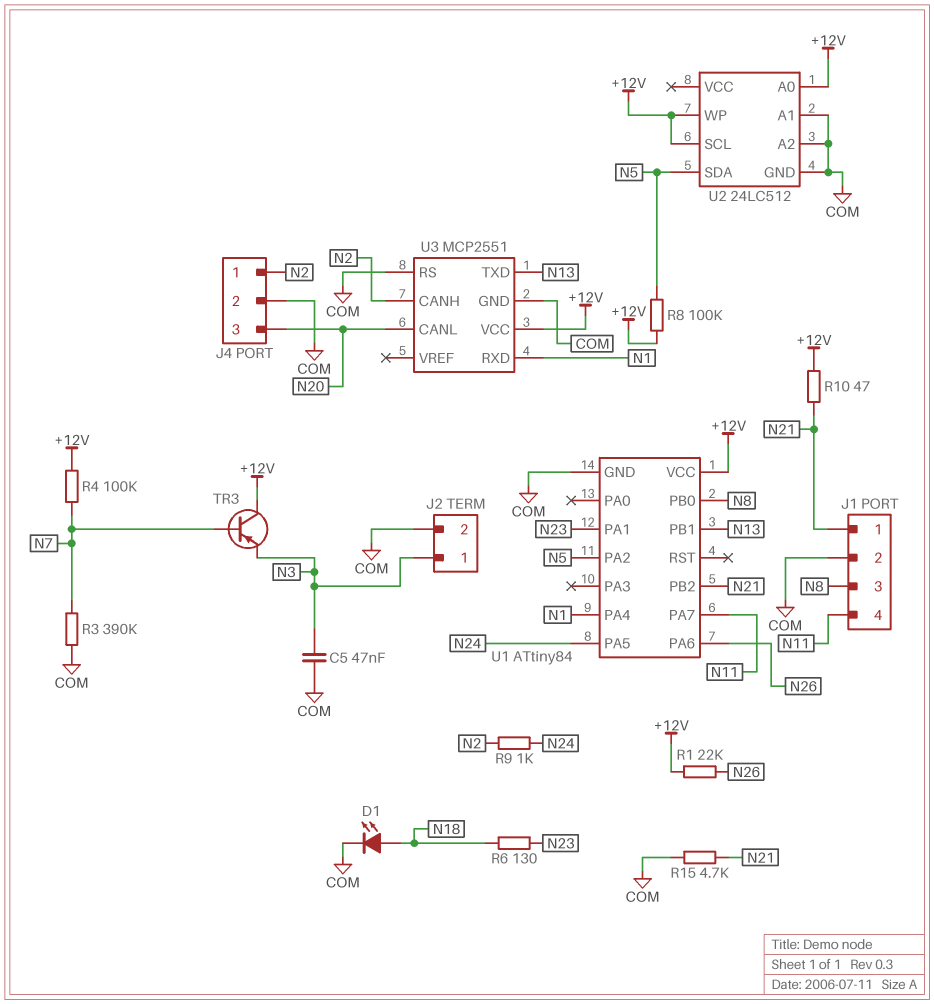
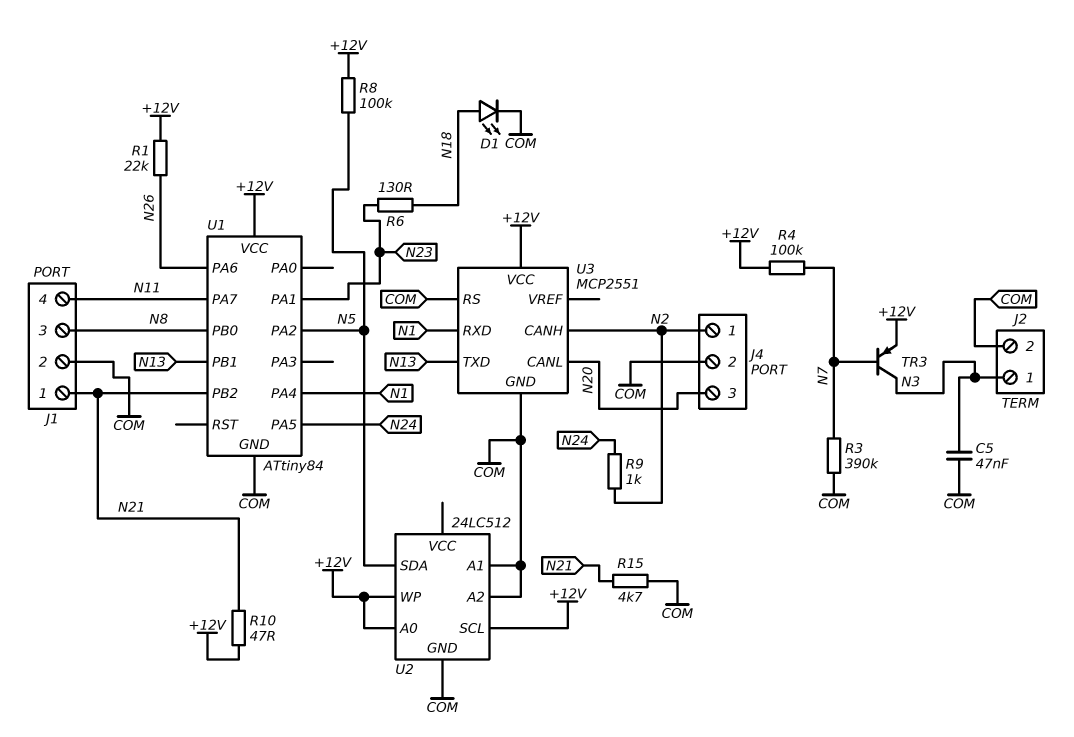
TR3: PNP (B N7, C +12V, E N3) -> PNP (B N7, C N3, E +12V)

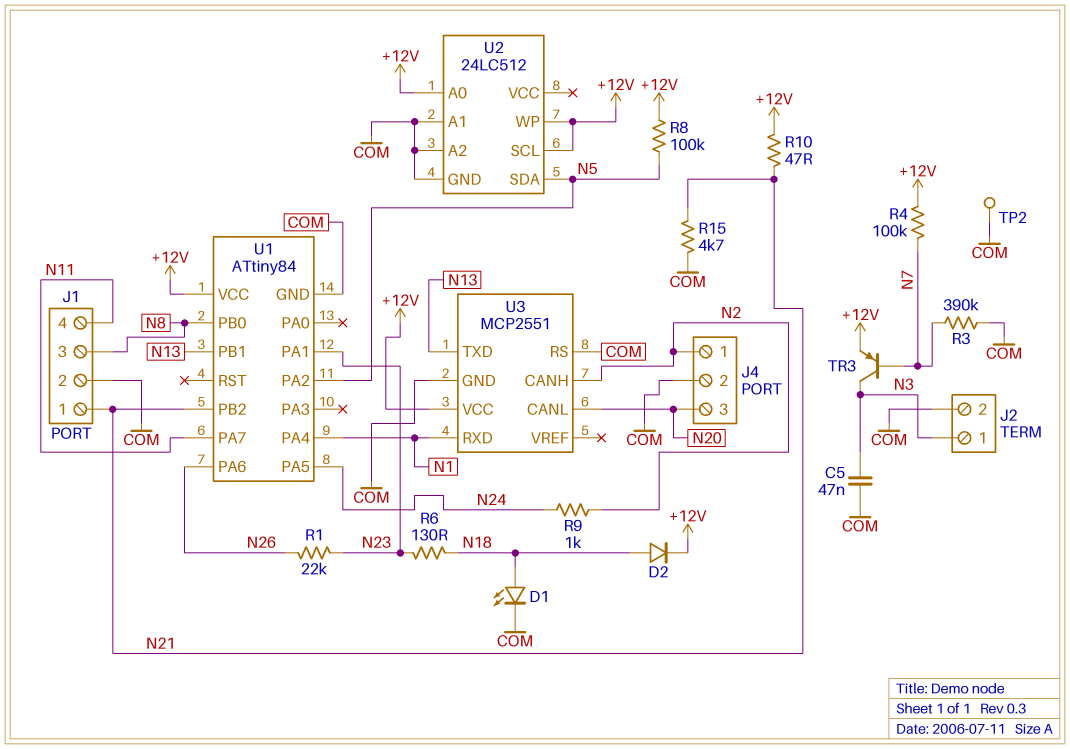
D2: none -> diode (A N18, K +12V)
R1: 22k (+12V, N26) -> 22k (N23, N26)
TP2: none -> test point (COM)

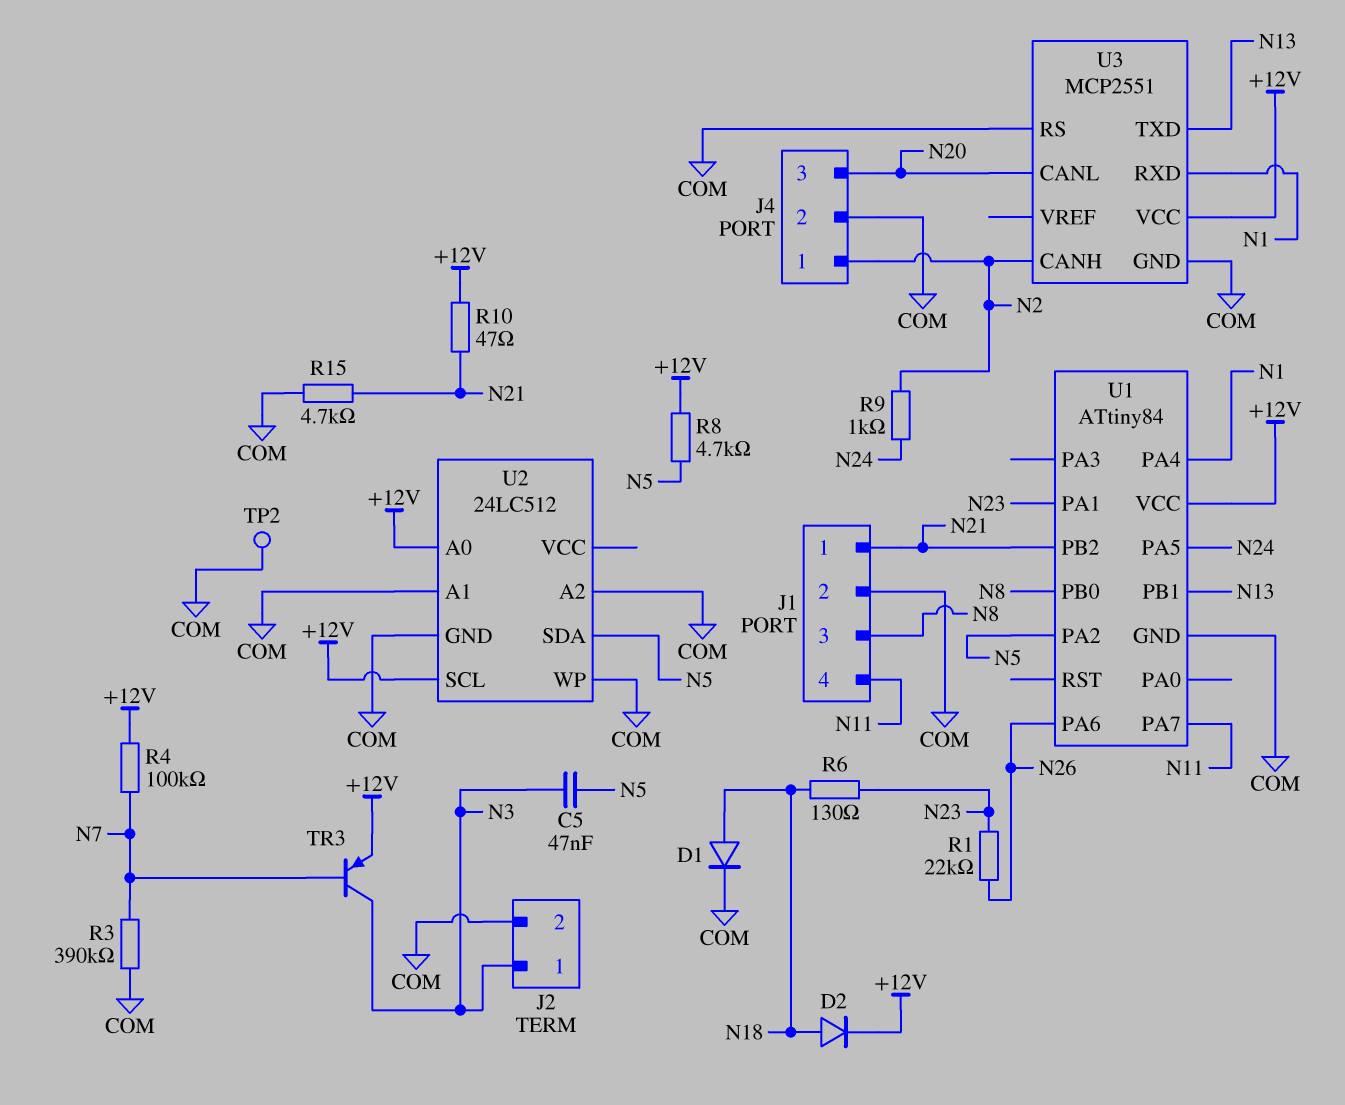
C5: 47nF (COM, N3) -> 47nF (N3, N5)
D1: LED (A N18, K COM) -> diode (A N18, K COM)
R8: 100k (+12V, N5) -> 4.7k (+12V, N5)
U2 pin WP: +12V -> COM

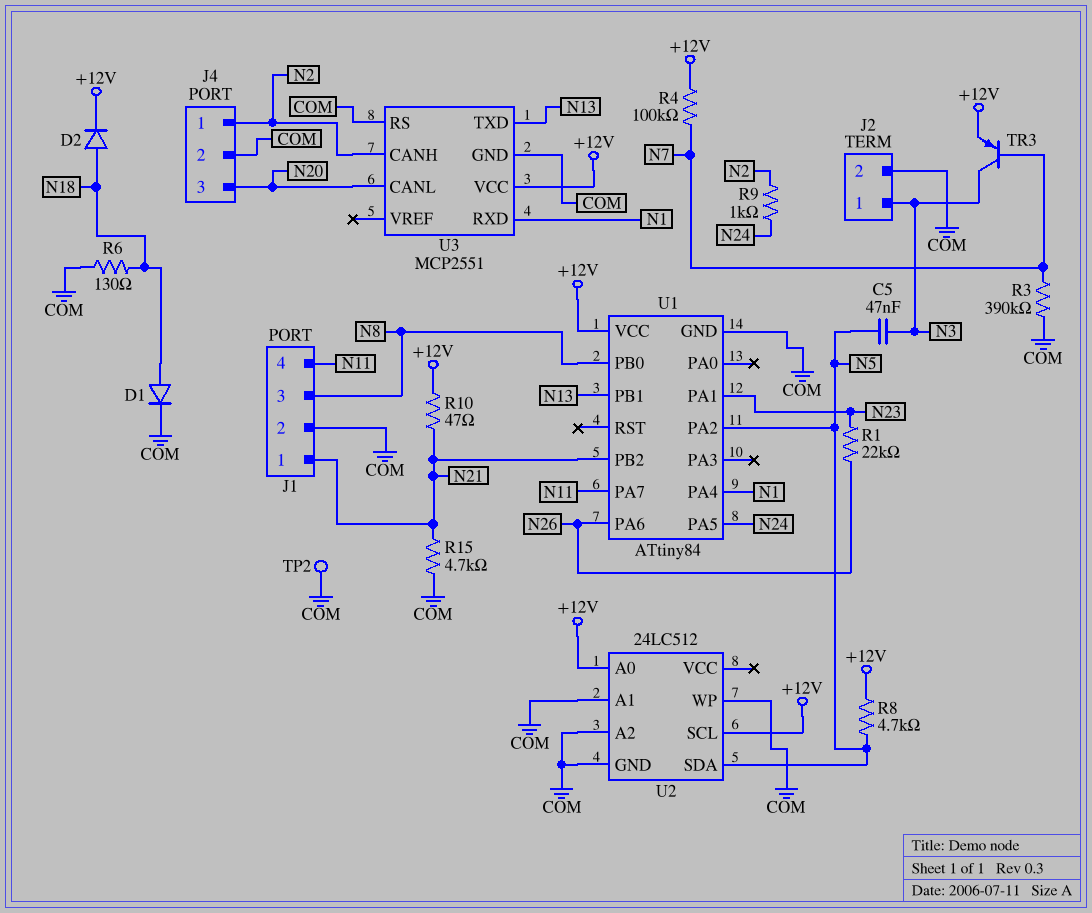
R6: 130 (N18, N23) -> 130 (COM, N18)

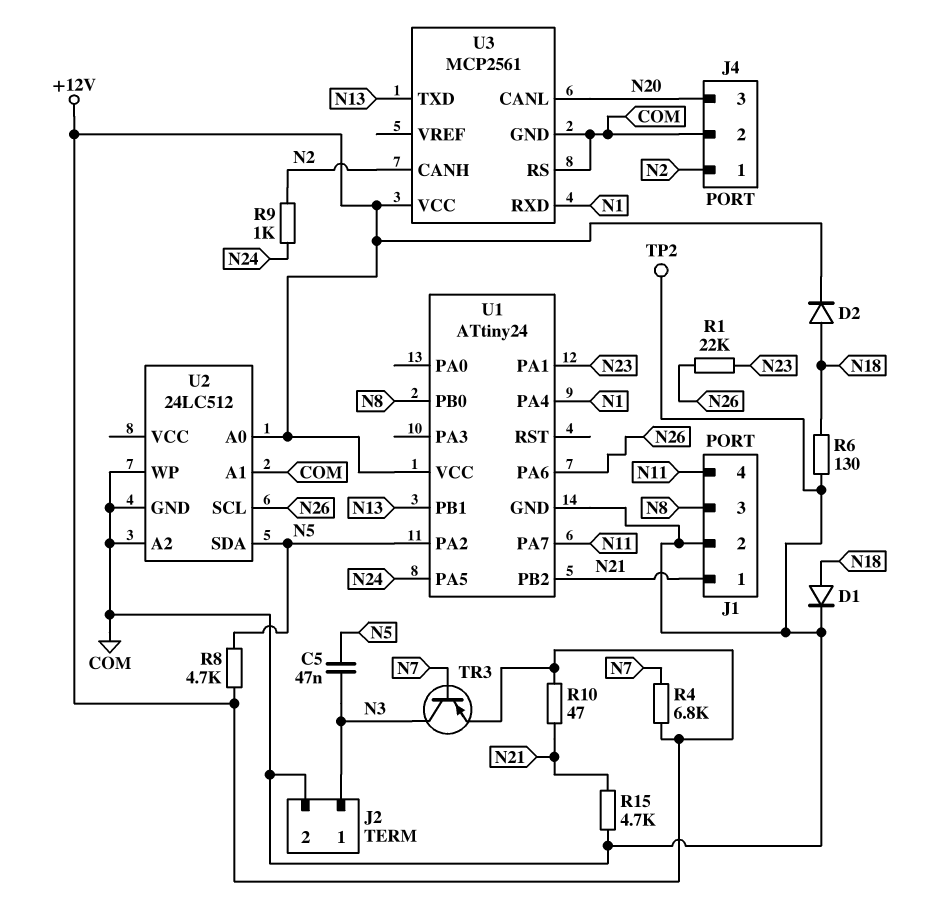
R3: 390k (COM, N7) -> none
R4: 100k (+12V, N7) -> 6.8k (+12V, N7)
U1: ATtiny84 -> ATtiny24
U2 pin SCL: +12V -> N26
U3: MCP2551 -> MCP2561

